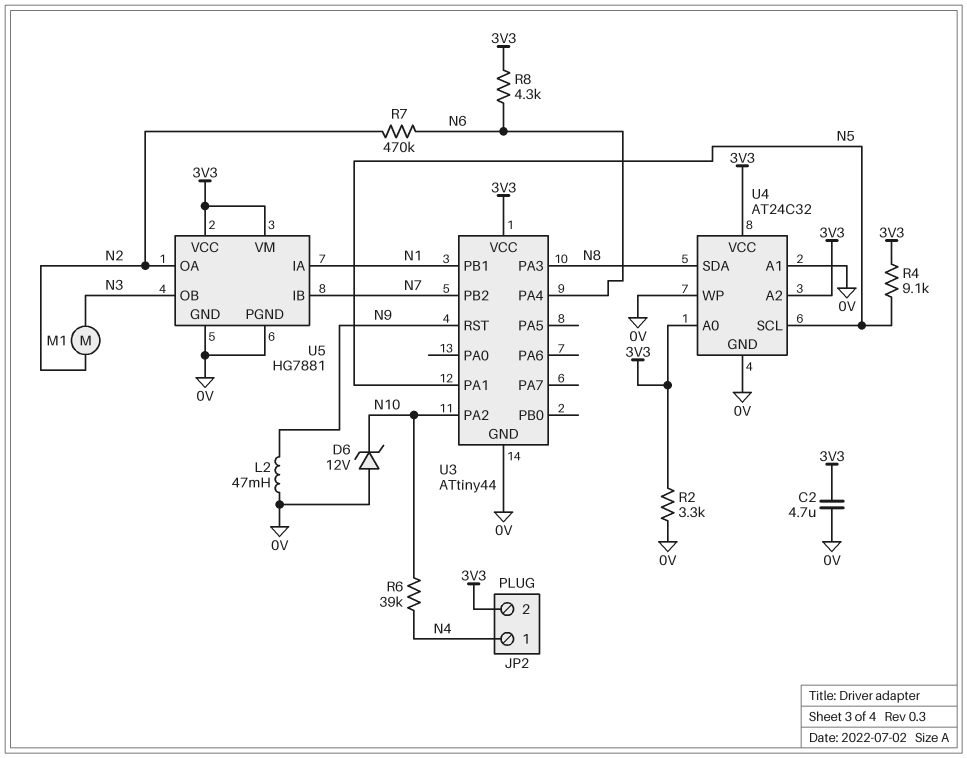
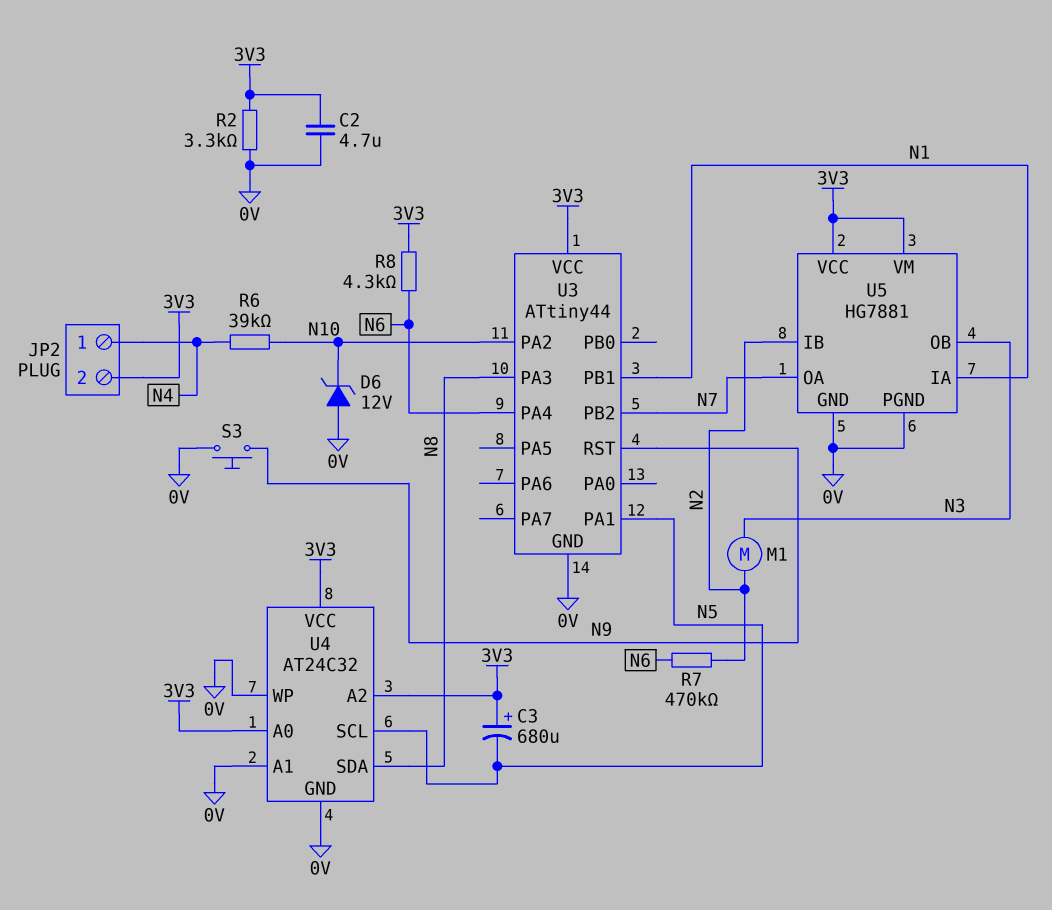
C3: none -> 680uF (plus 3V3, minus N5)
L2: 47mH (0V, N9) -> none
R4: 9.1k (3V3, N5) -> none
S3: none -> button (0V, N9)
U5 pin IB: N7 -> N2
U5 pin OA: N2 -> N7

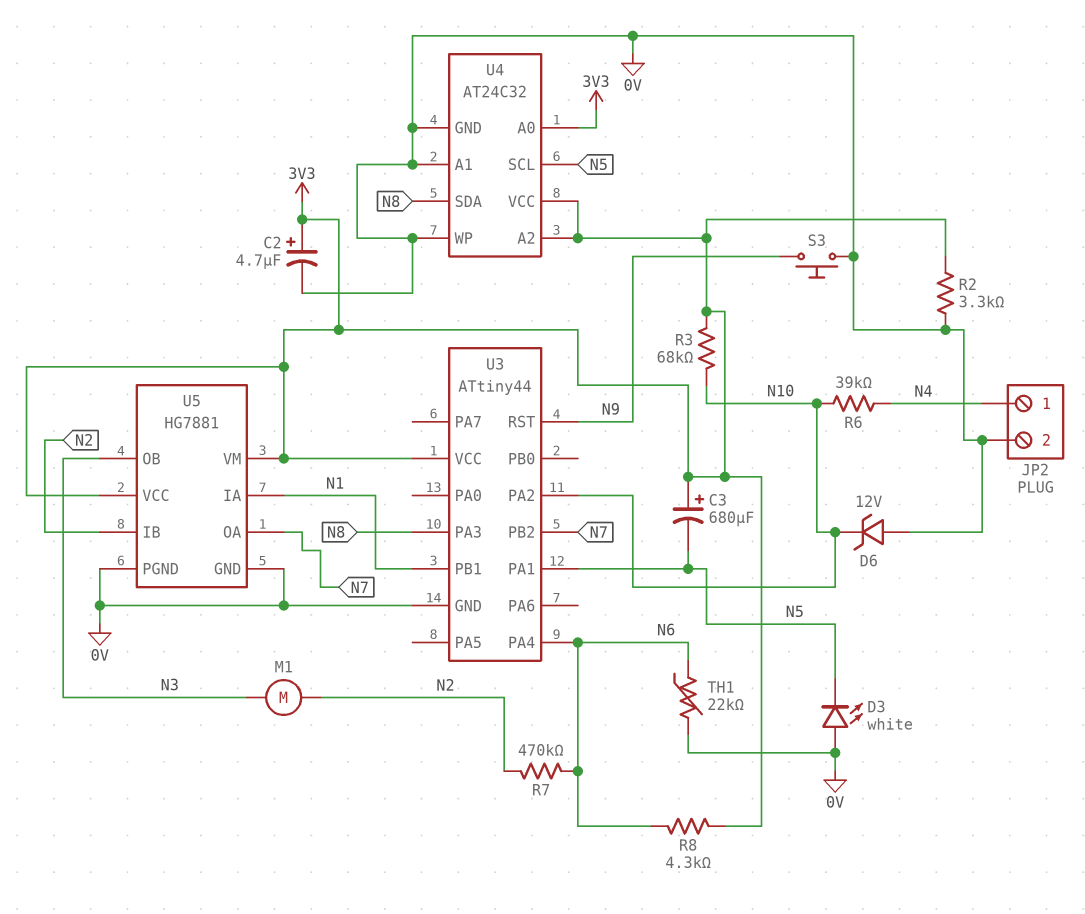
C2: 4.7uF (0V, 3V3) -> 4.7uF (plus 3V3, minus 0V)
D3: none -> LED white (A 0V, K N5)
JP2 pin 2: 3V3 -> 0V
R3: none -> 68k (3V3, N10)
TH1: none -> 22k (0V, N6)

